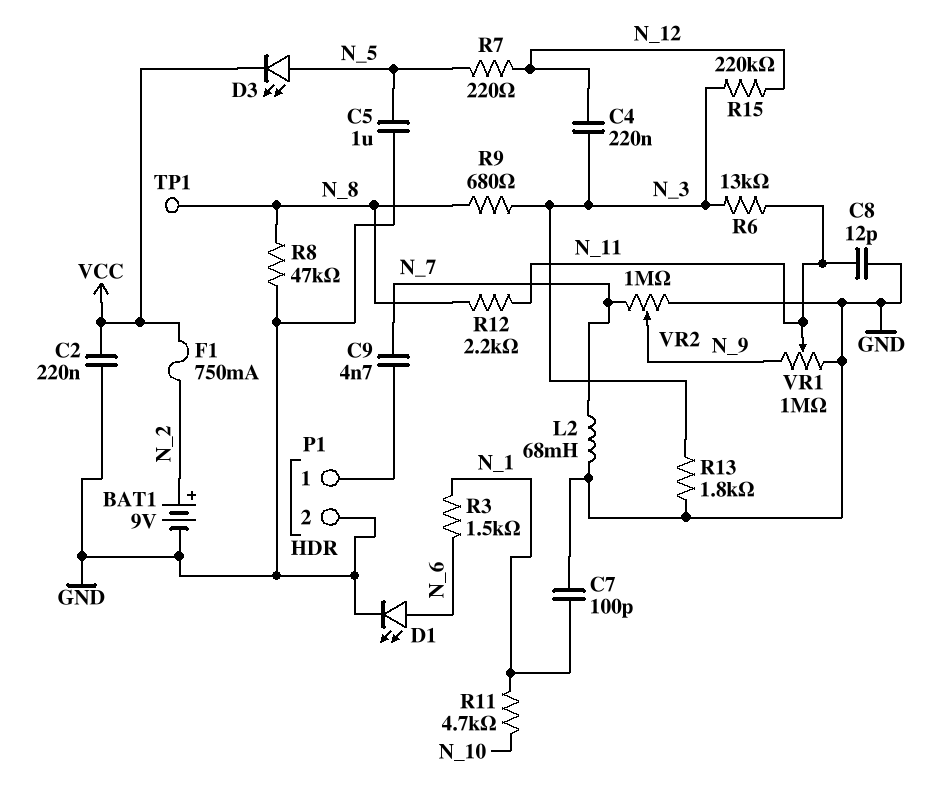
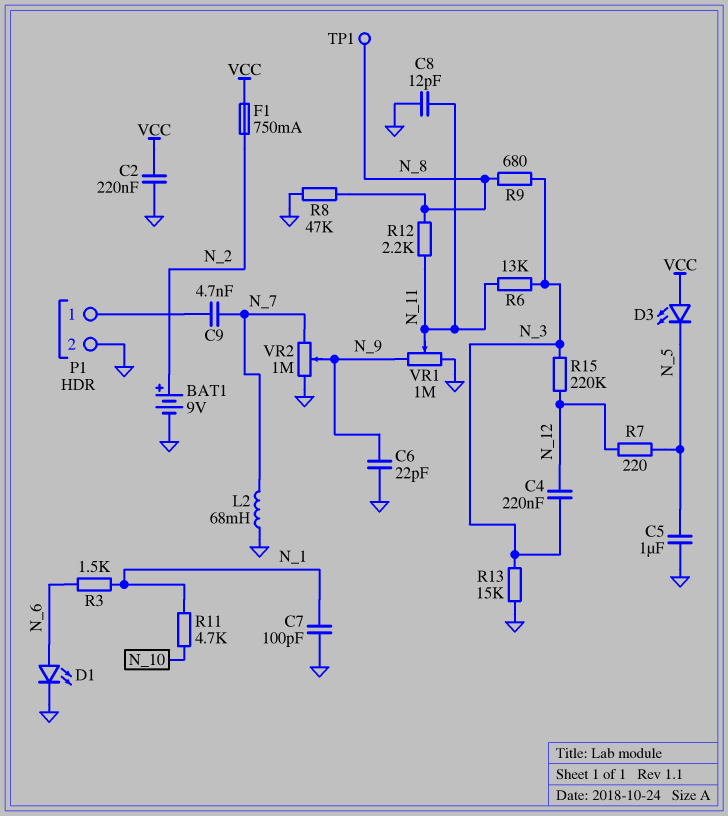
C6: none -> 22pF (GND, N_9)
D3: LED (A N_5, K VCC) -> LED (A VCC, K N_5)
R13: 1.8k (GND, N_3) -> 15k (GND, N_3)

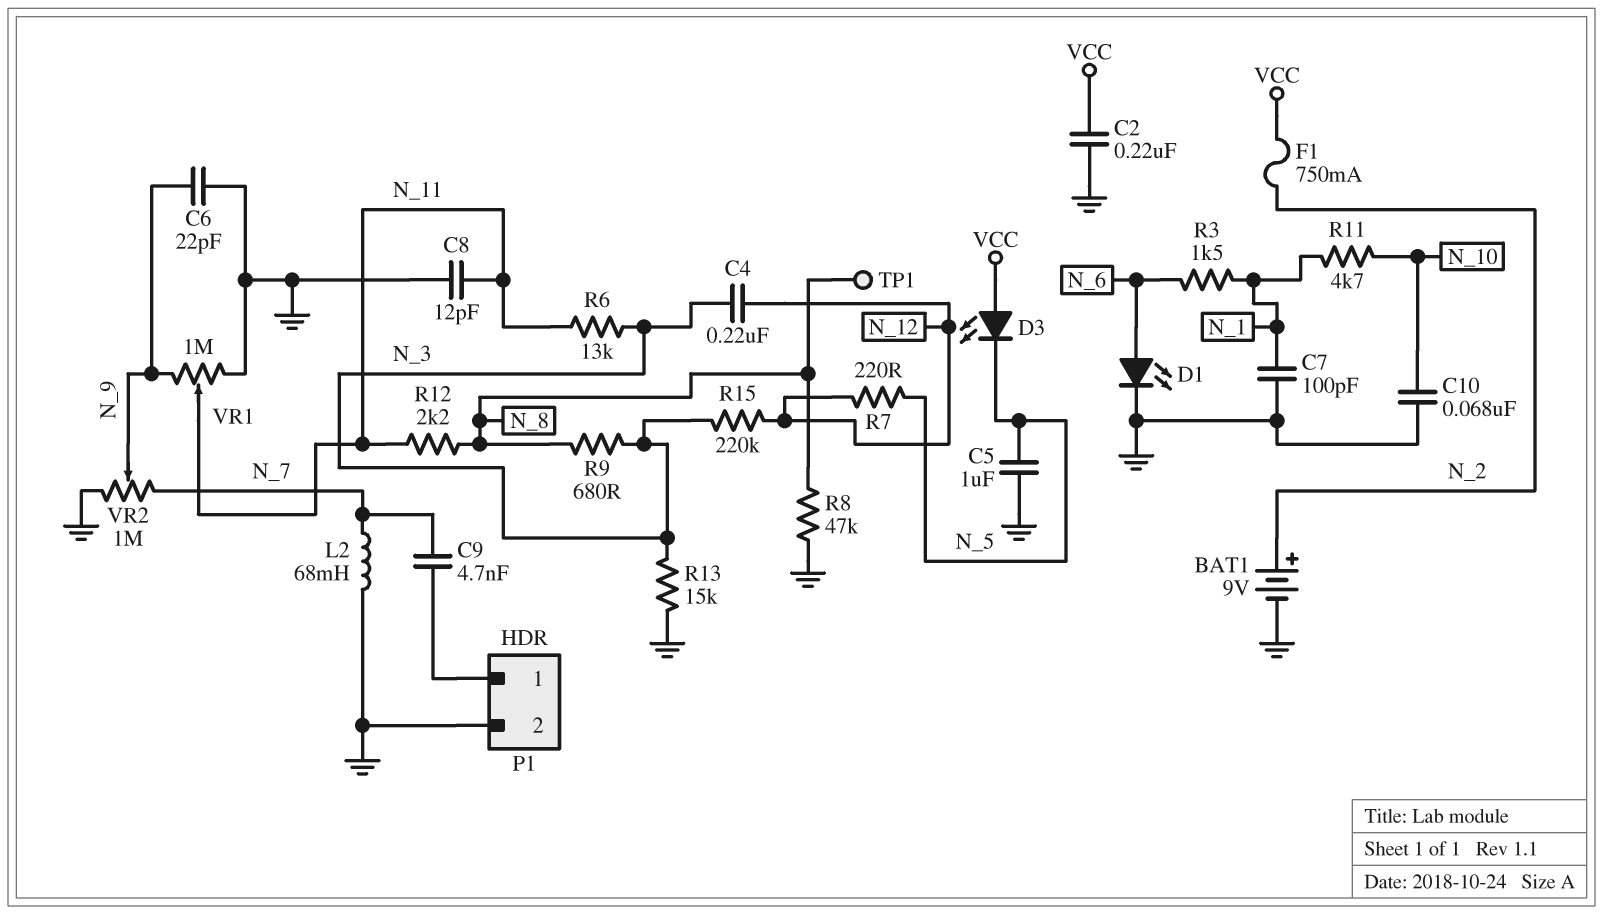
C10: none -> 68nF (GND, N_10)

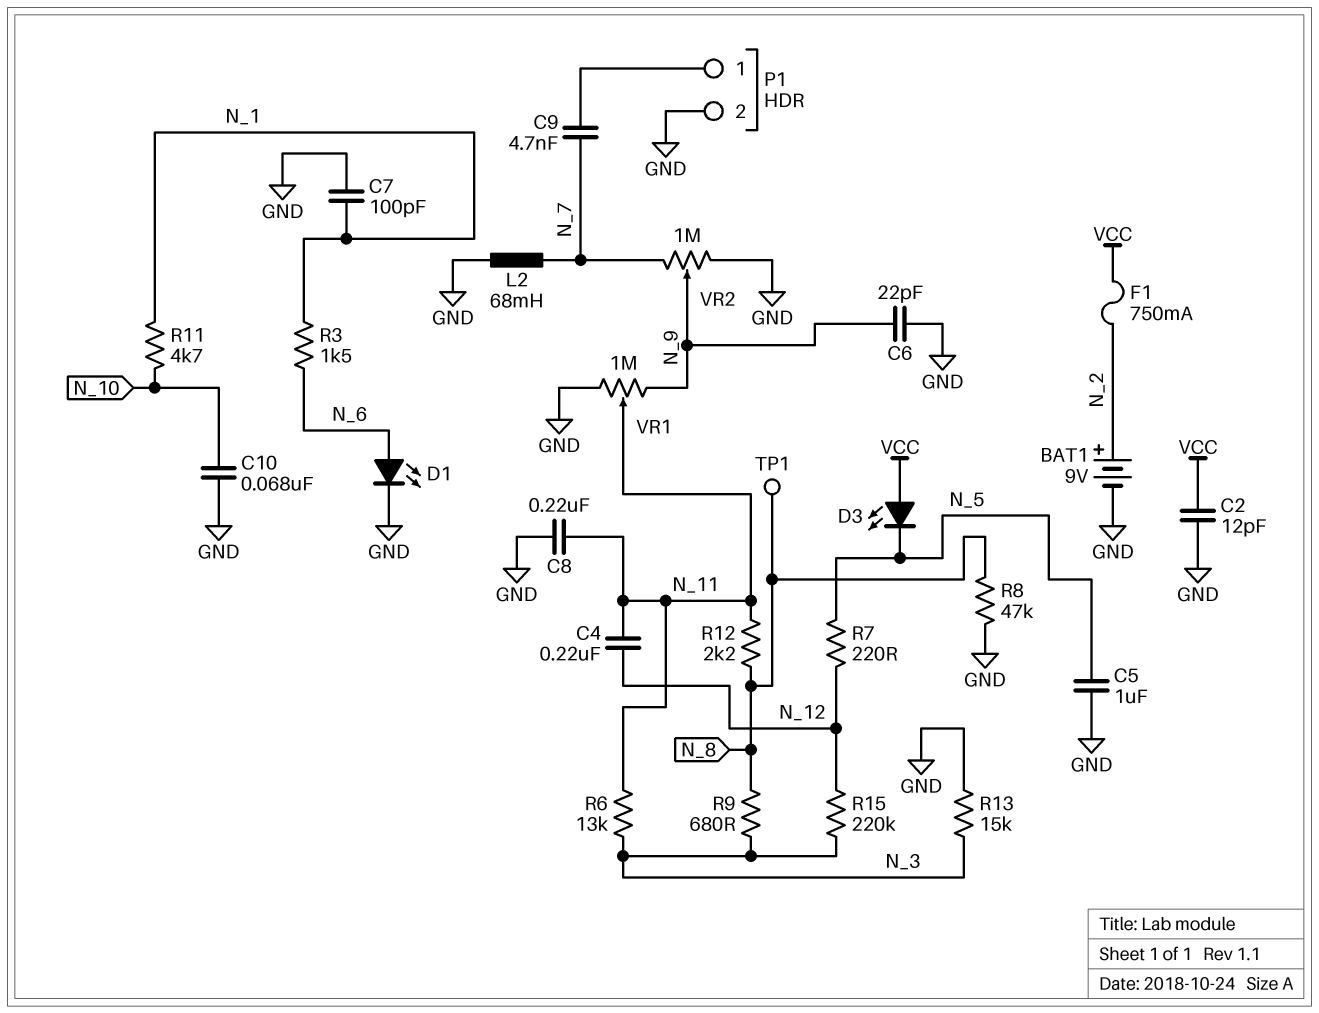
C2: 220nF (GND, VCC) -> 12pF (GND, VCC)
C4: 220nF (N_3, N_12) -> 220nF (N_11, N_12)
C8: 12pF (GND, N_11) -> 220nF (GND, N_11)

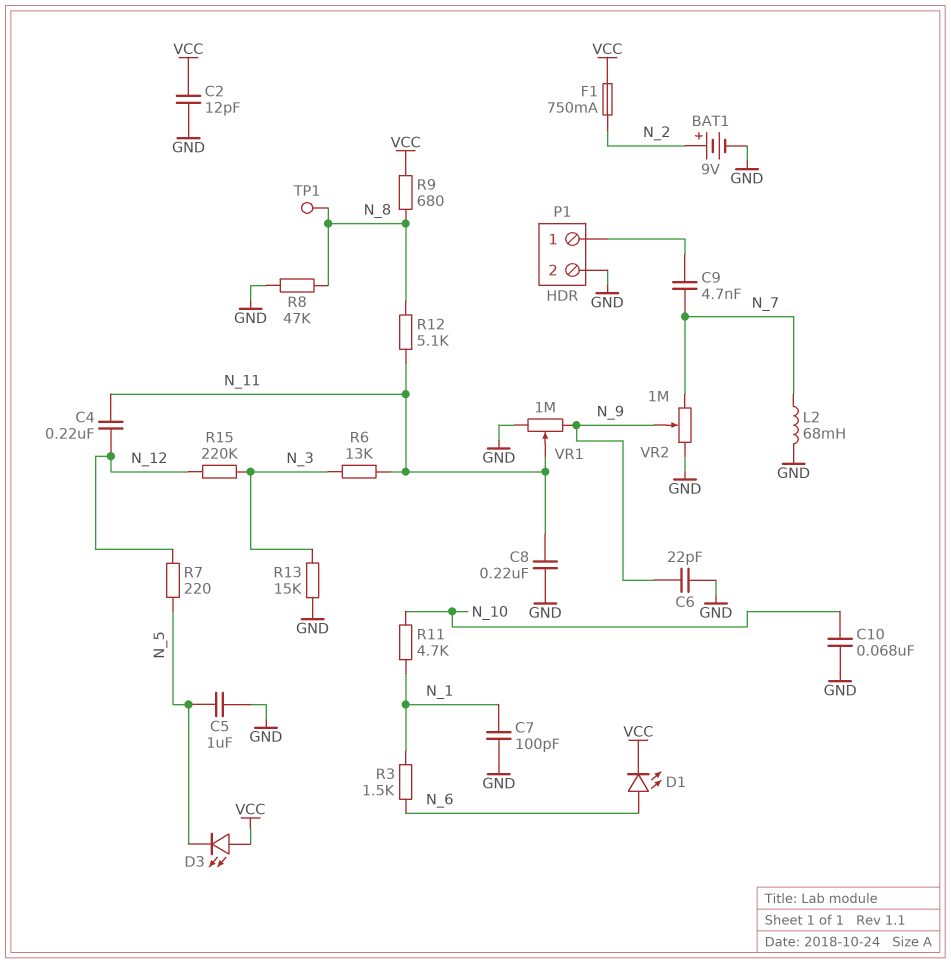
D1: LED (A N_6, K GND) -> LED (A N_6, K VCC)
R9: 680 (N_3, N_8) -> 680 (N_8, VCC)
R12: 2.2k (N_8, N_11) -> 5.1k (N_8, N_11)

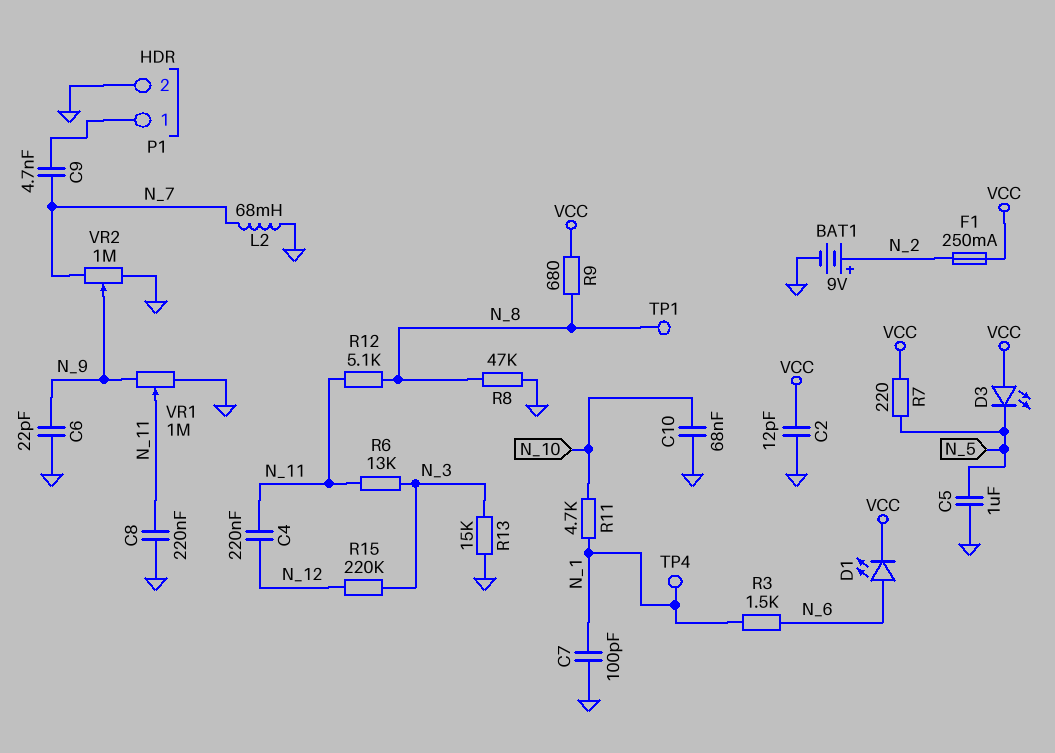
F1: 750mA (N_2, VCC) -> 250mA (N_2, VCC)
R7: 220 (N_5, N_12) -> 220 (N_5, VCC)
TP4: none -> test point (N_1)

